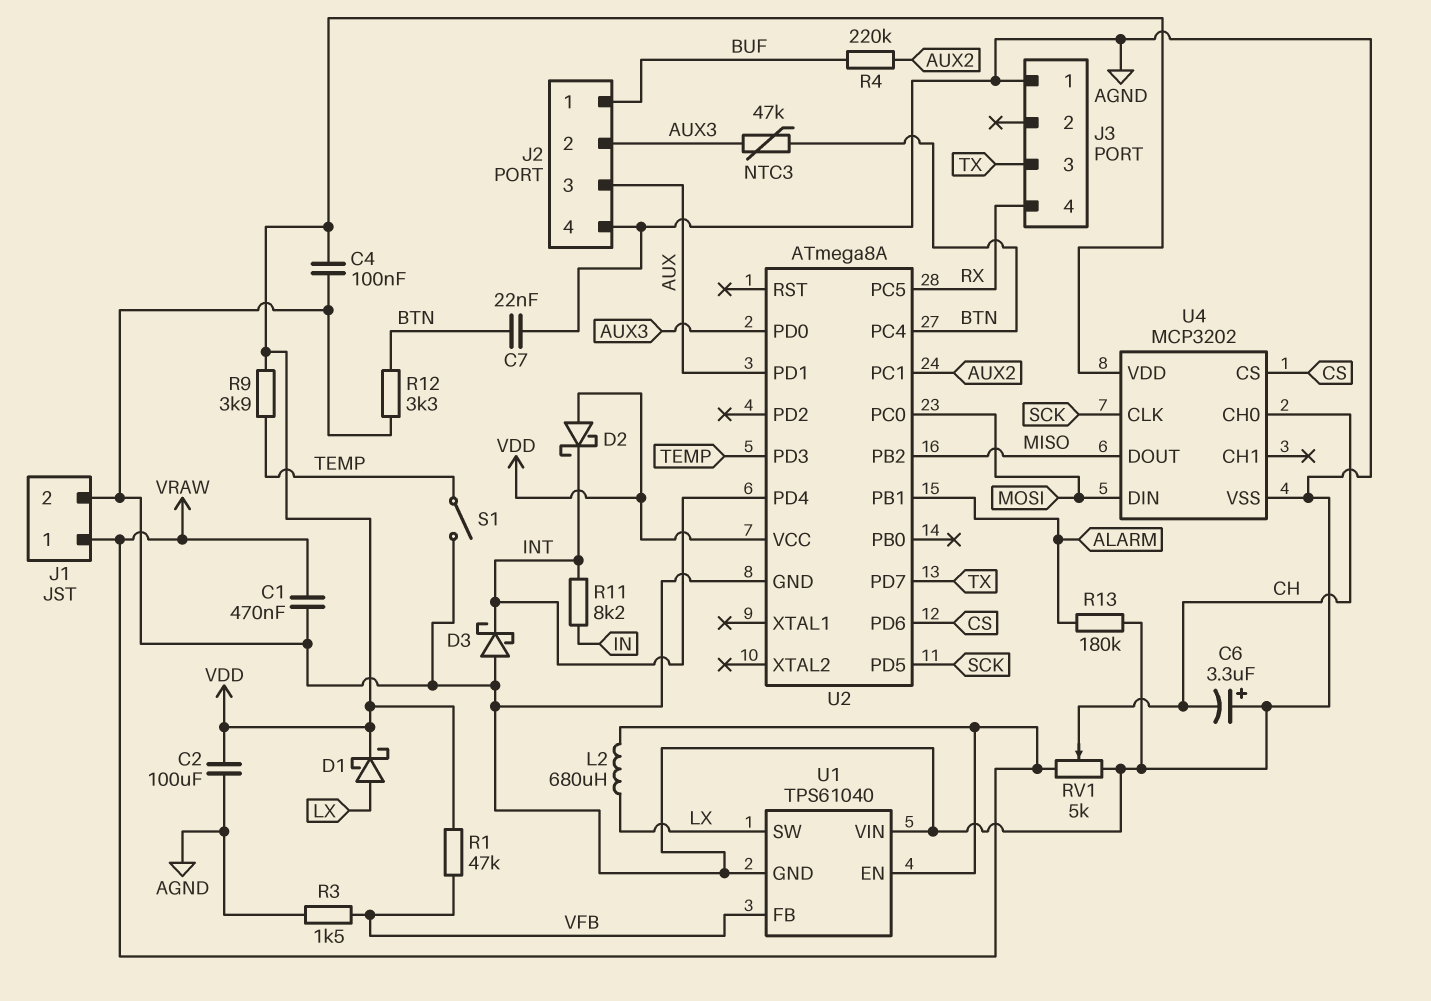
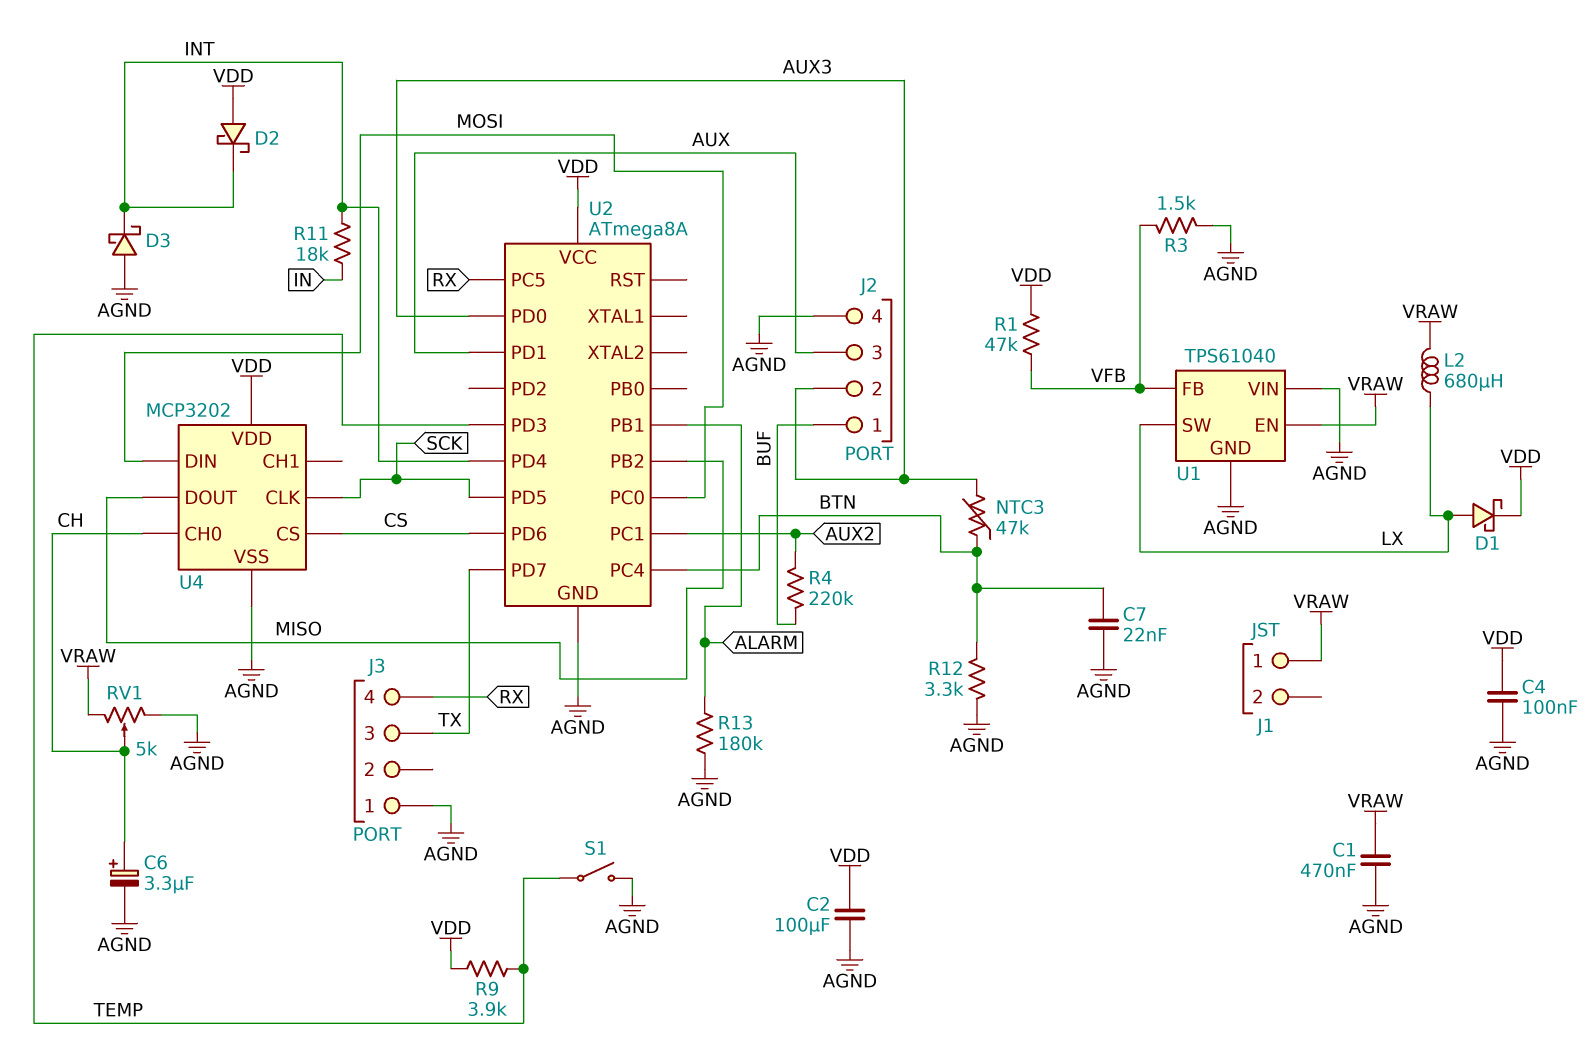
C6: 3.3uF (plus AGND, minus CH) -> 3.3uF (plus CH, minus AGND)
J1 pin 2: AGND -> none
R11: 8.2k (IN, INT) -> 18k (IN, INT)

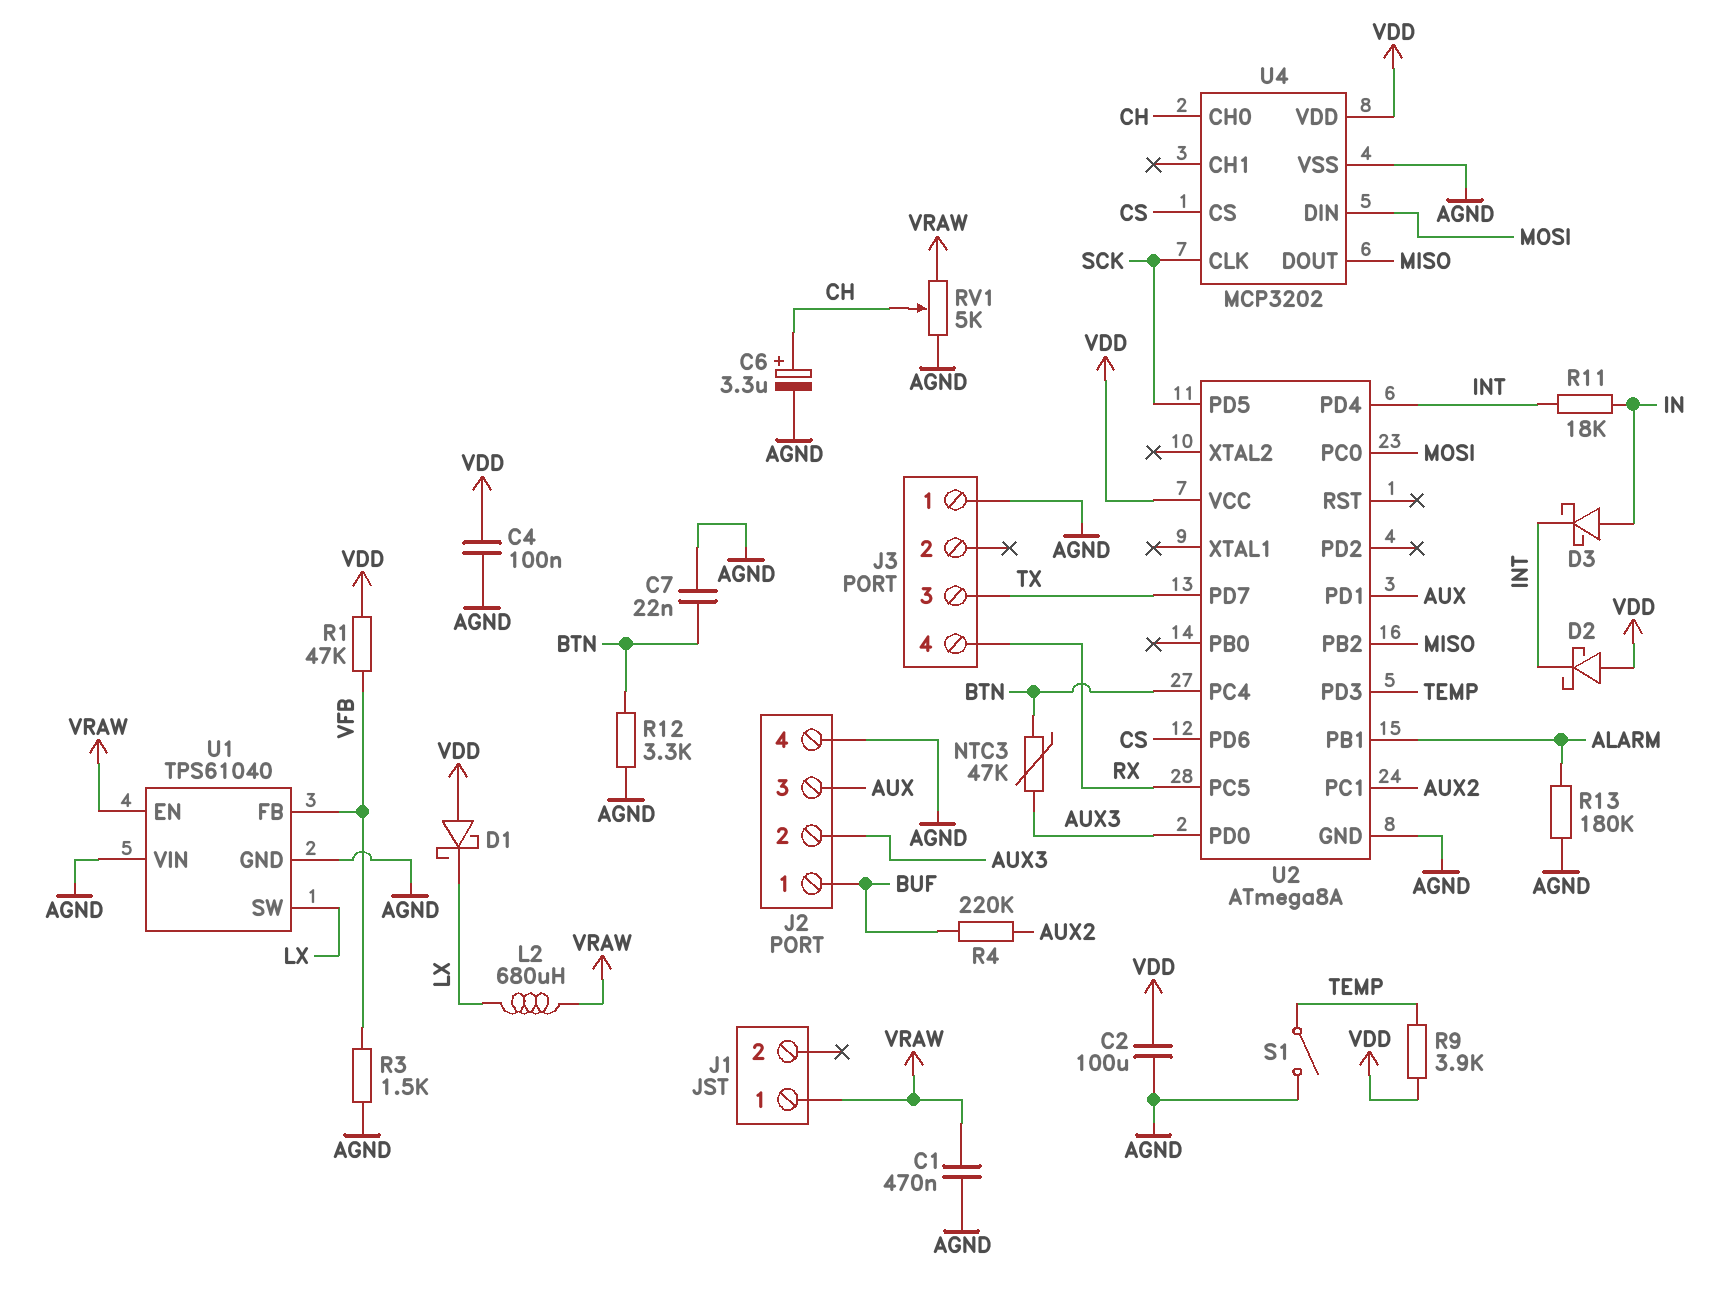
D1: schottky (A LX, K VDD) -> schottky (A VDD, K LX)
D3: schottky (A AGND, K INT) -> schottky (A IN, K INT)

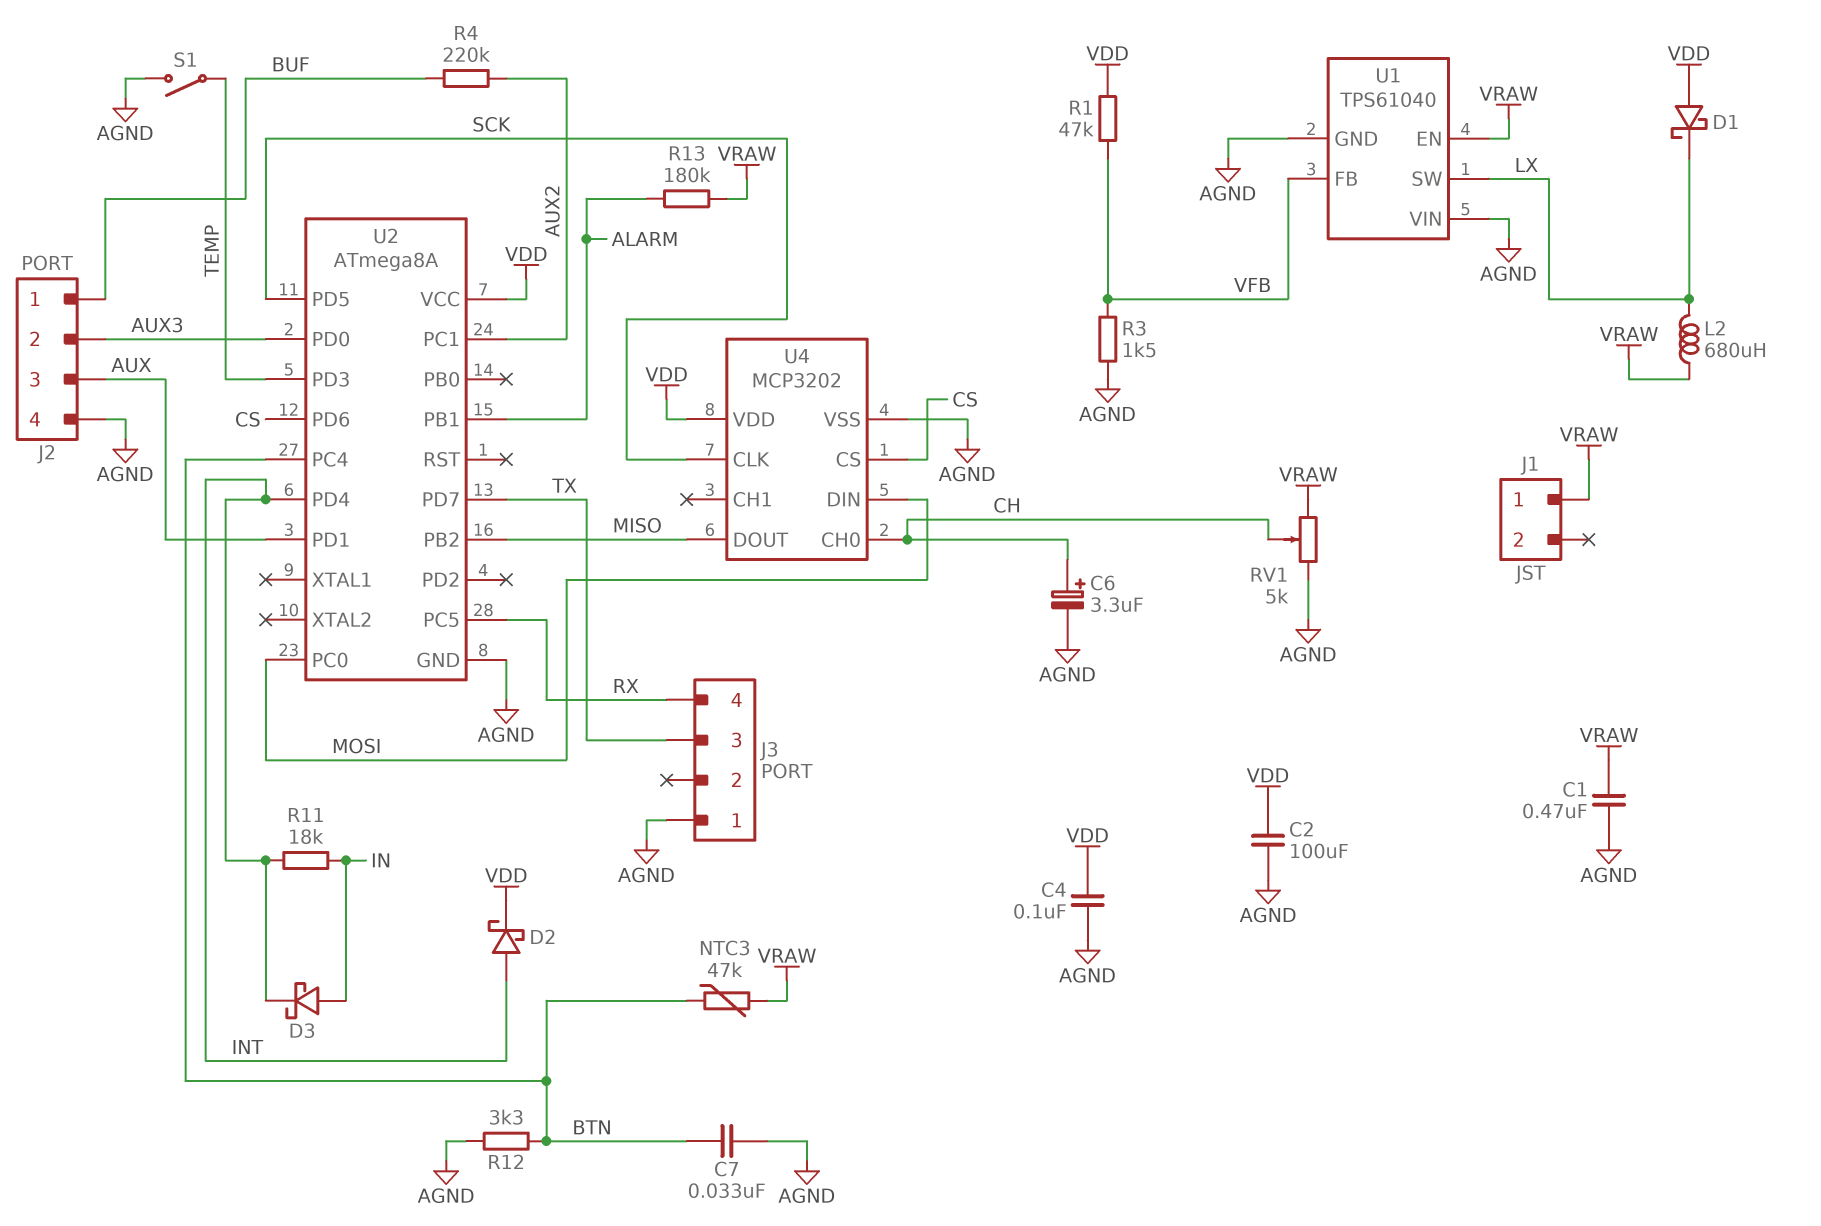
C7: 22nF (AGND, BTN) -> 33nF (AGND, BTN)
D2: schottky (A VDD, K INT) -> schottky (A INT, K VDD)
NTC3: 47k (AUX3, BTN) -> 47k (BTN, VRAW)
R9: 3.9k (TEMP, VDD) -> none
R13: 180k (AGND, ALARM) -> 180k (ALARM, VRAW)

